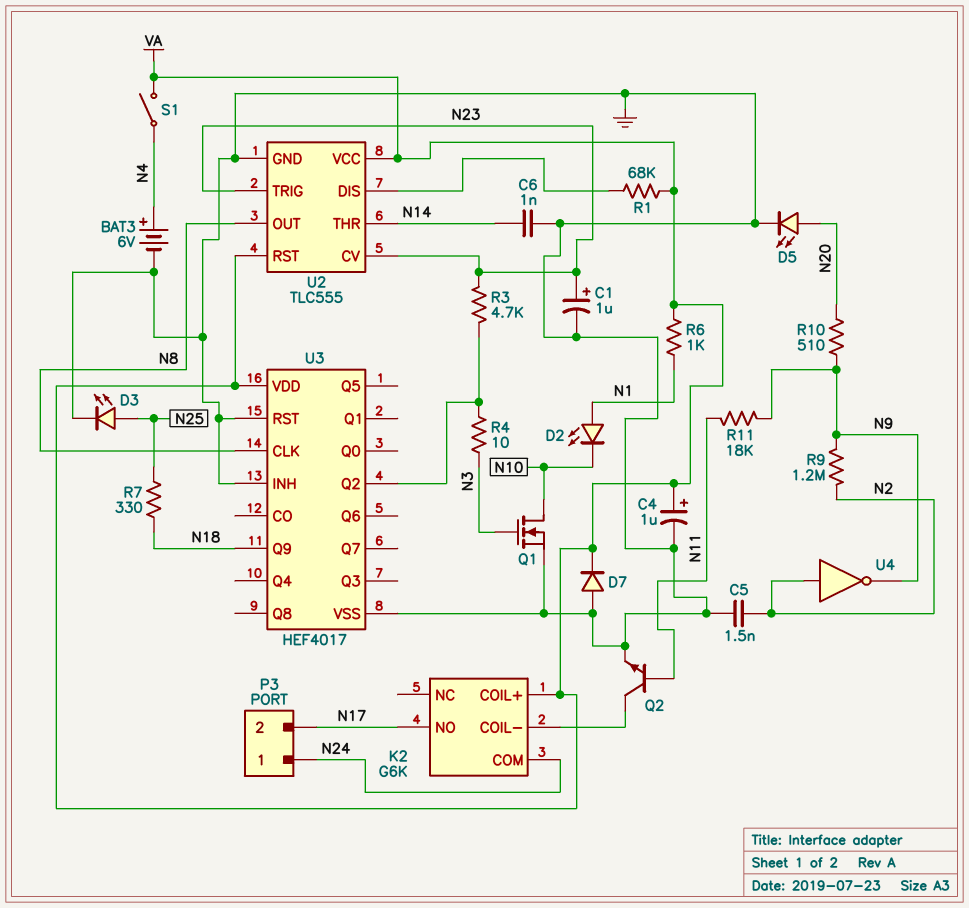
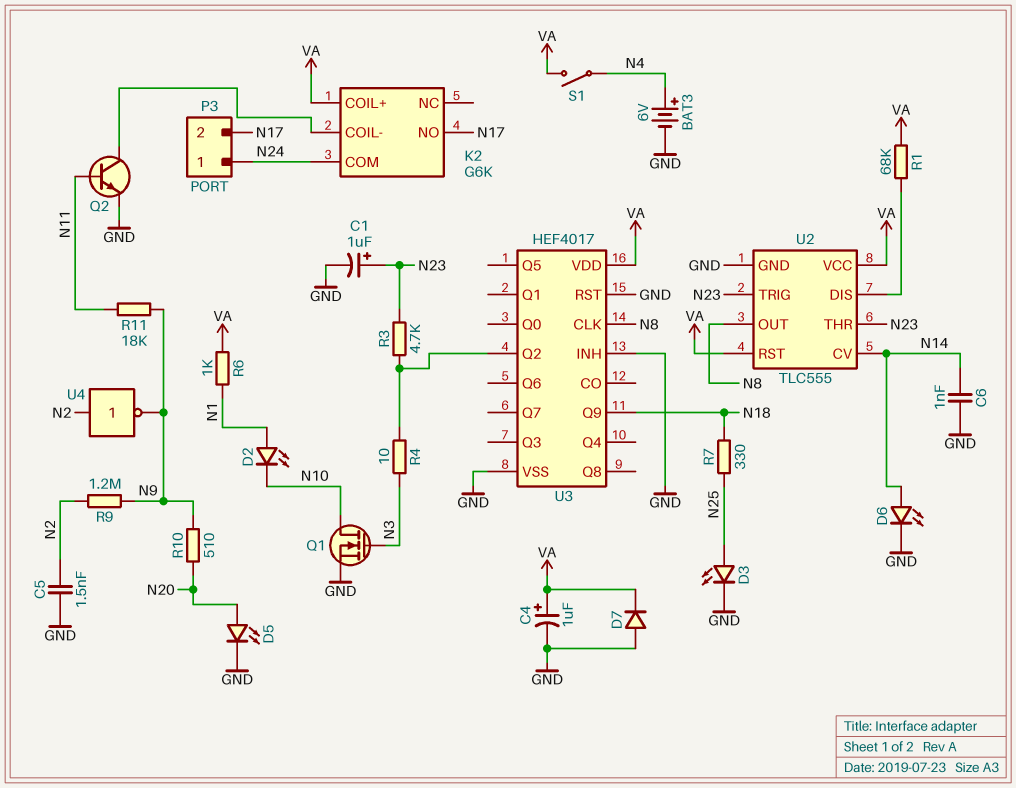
D6: none -> LED (A N14, K GND)
U2 pin CV: N23 -> N14
U2 pin THR: N14 -> N23

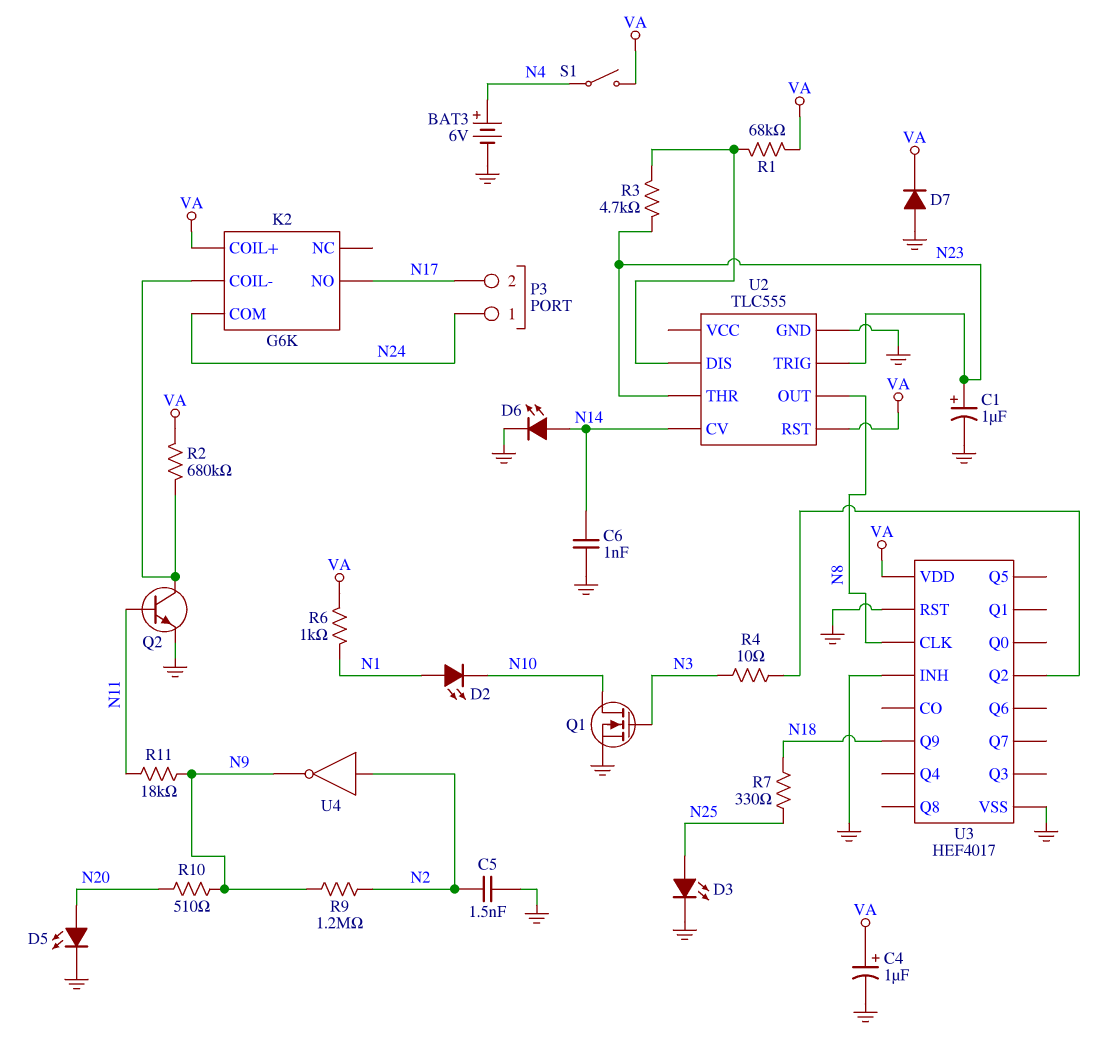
R2: none -> 680k (K2/COIL-, VA)
R3: 4.7k (N23, U3/Q2) -> 4.7k (N23, U2/DIS)
U2 pin VCC: VA -> none

